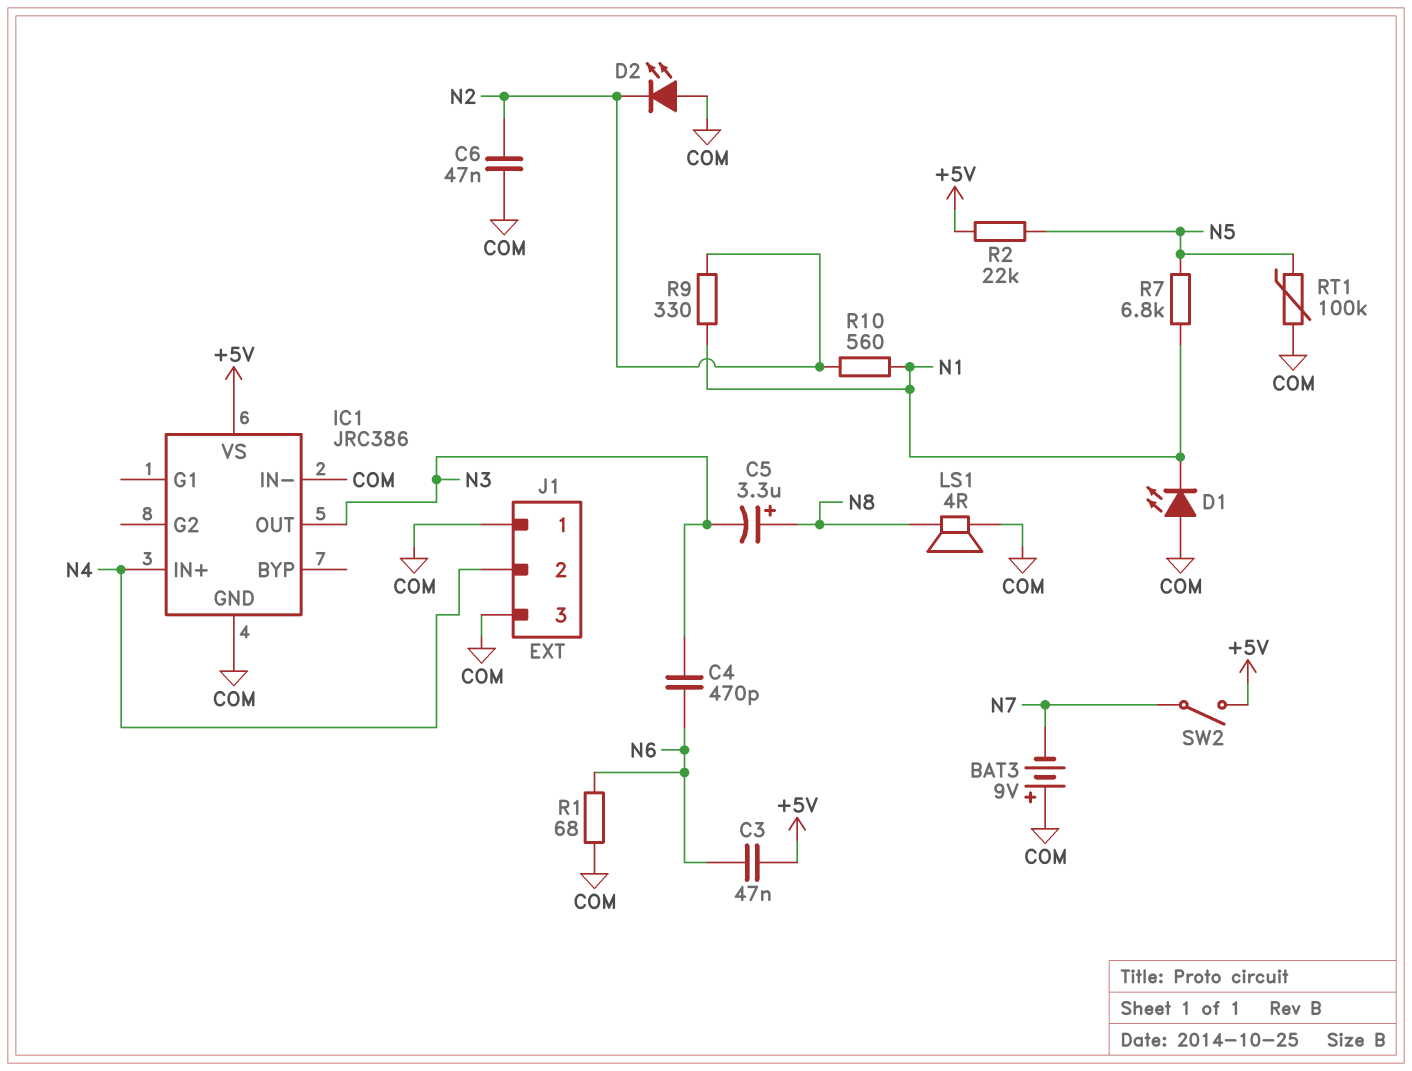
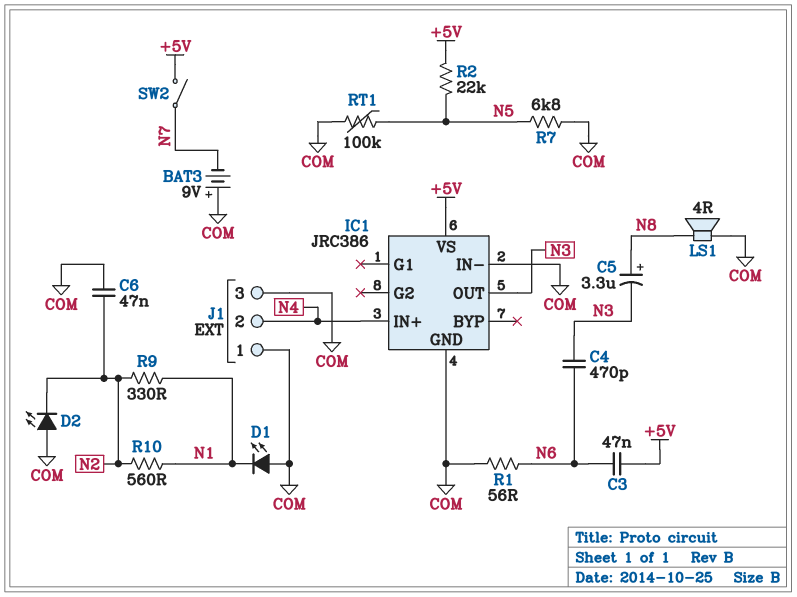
R1: 68 (COM, N6) -> 56 (COM, N6)
R7: 6.8k (N1, N5) -> 6.8k (COM, N5)

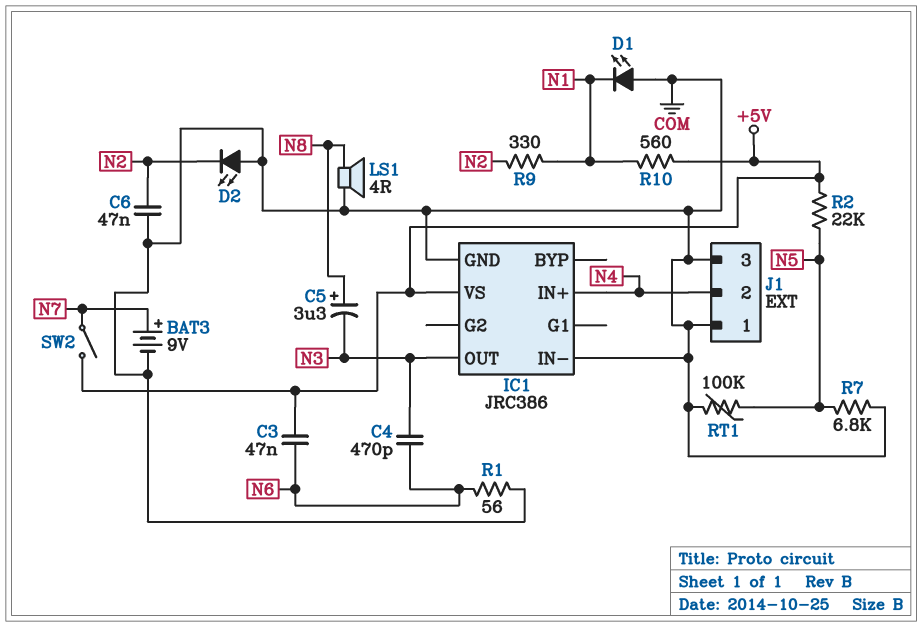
BAT3: 9V (plus COM, minus N7) -> 9V (plus N7, minus COM)
R10: 560 (N1, N2) -> 560 (+5V, N1)

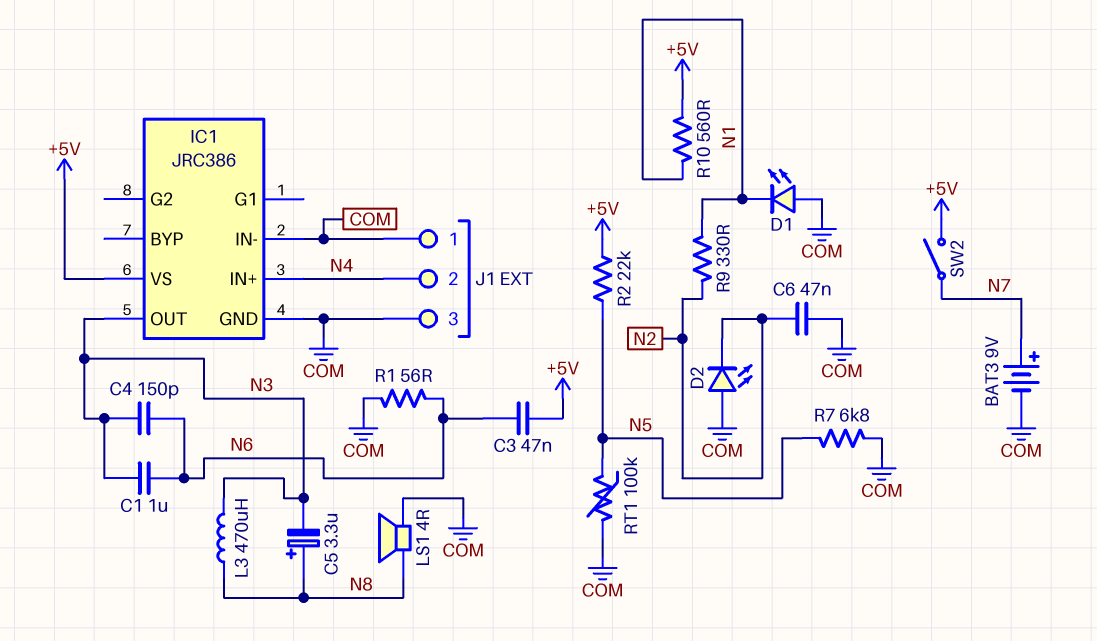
C1: none -> 1uF (N3, N6)
C4: 470pF (N3, N6) -> 150pF (N3, N6)
L3: none -> 470uH (N3, N8)

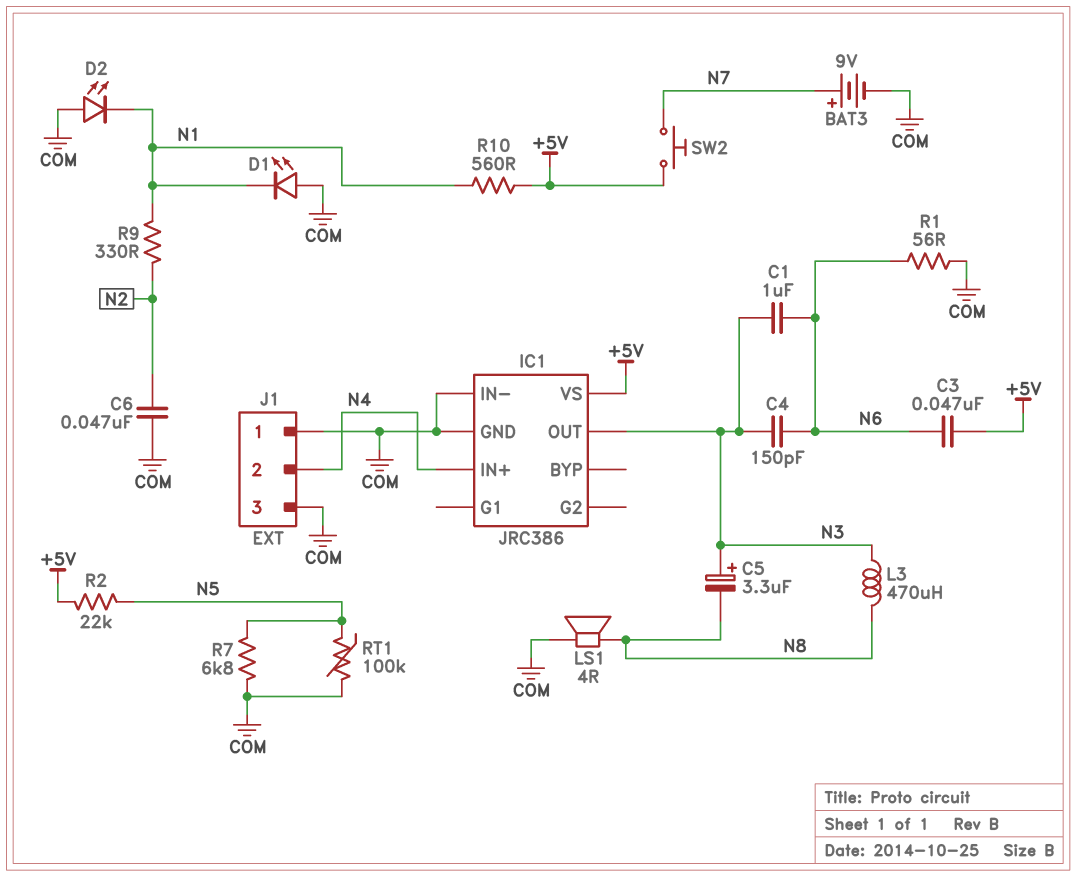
C5: 3.3uF (plus N8, minus N3) -> 3.3uF (plus N3, minus N8)
D2: LED (A COM, K N2) -> LED (A COM, K N1)
SW2: switch (+5V, N7) -> button (+5V, N7)

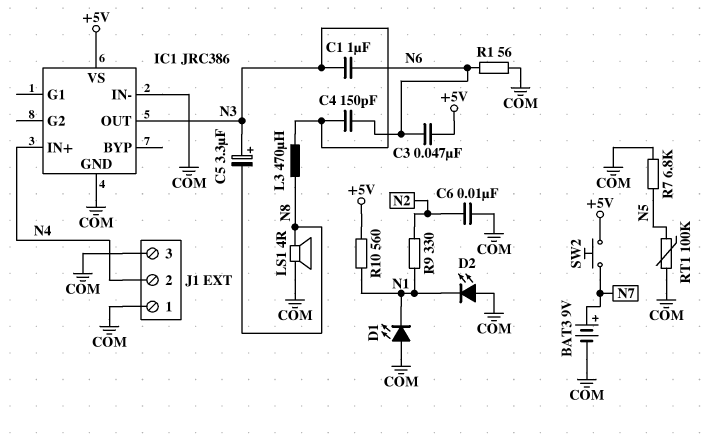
C6: 47nF (COM, N2) -> 10nF (COM, N2)
R2: 22k (+5V, N5) -> none

